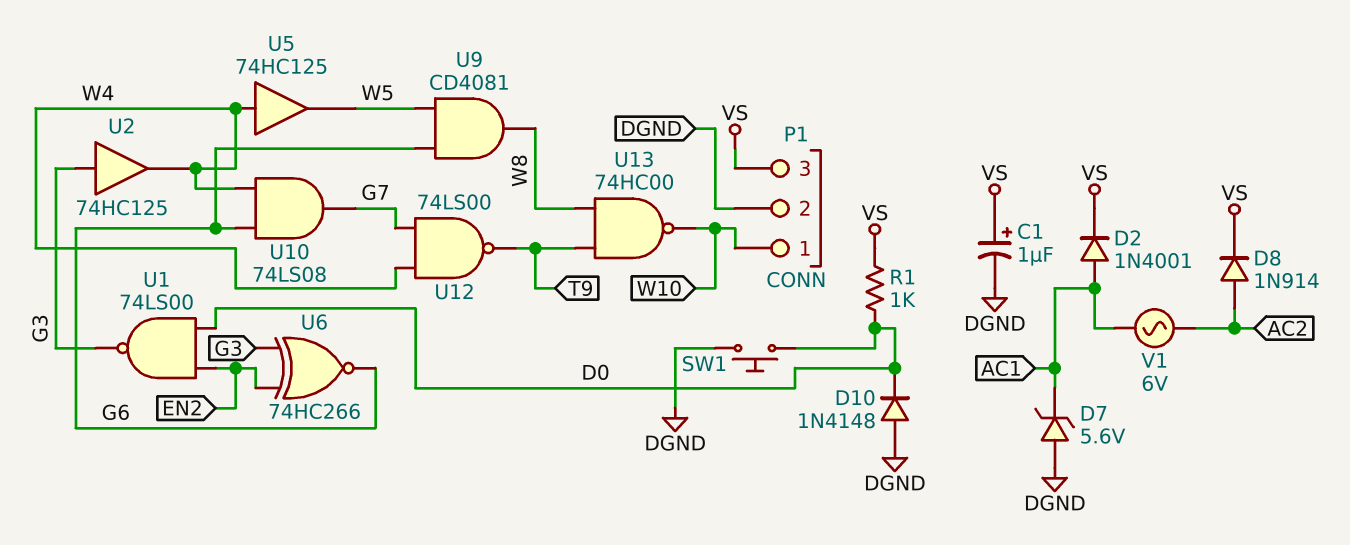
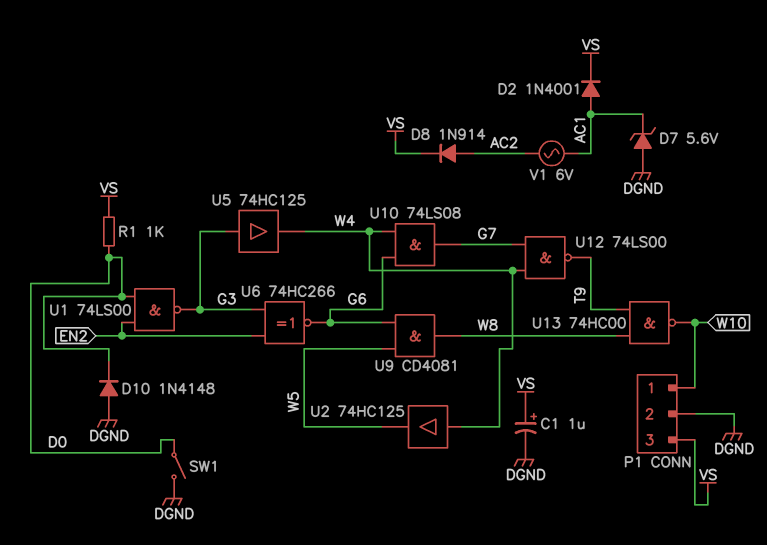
SW1: button (D0, DGND) -> switch (D0, DGND)
U2: buffer 74HC125 (in G3, out W4) -> buffer 74HC125 (in W4, out W5)
U5: buffer 74HC125 (in W4, out W5) -> buffer 74HC125 (in G3, out W4)

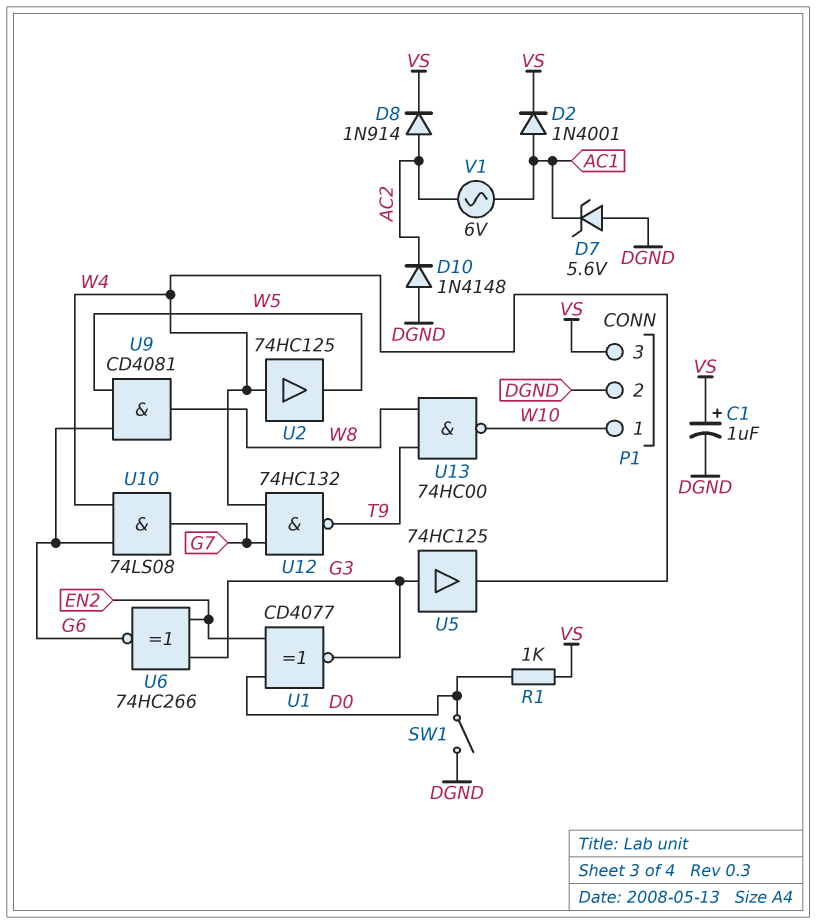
D10: diode 1N4148 (A DGND, K D0) -> diode 1N4148 (A DGND, K AC2)
U1: NAND 74LS00 (in D0, in EN2, out G3) -> XNOR CD4077 (in D0, in EN2, out G3)
U12: NAND 74LS00 (in G7, in W4, out T9) -> NAND 74HC132 (in G7, in W4, out T9)

